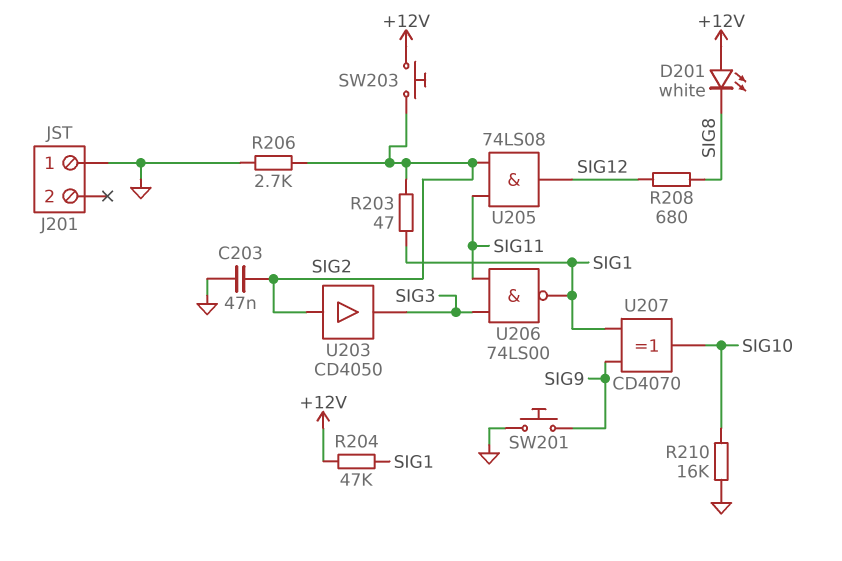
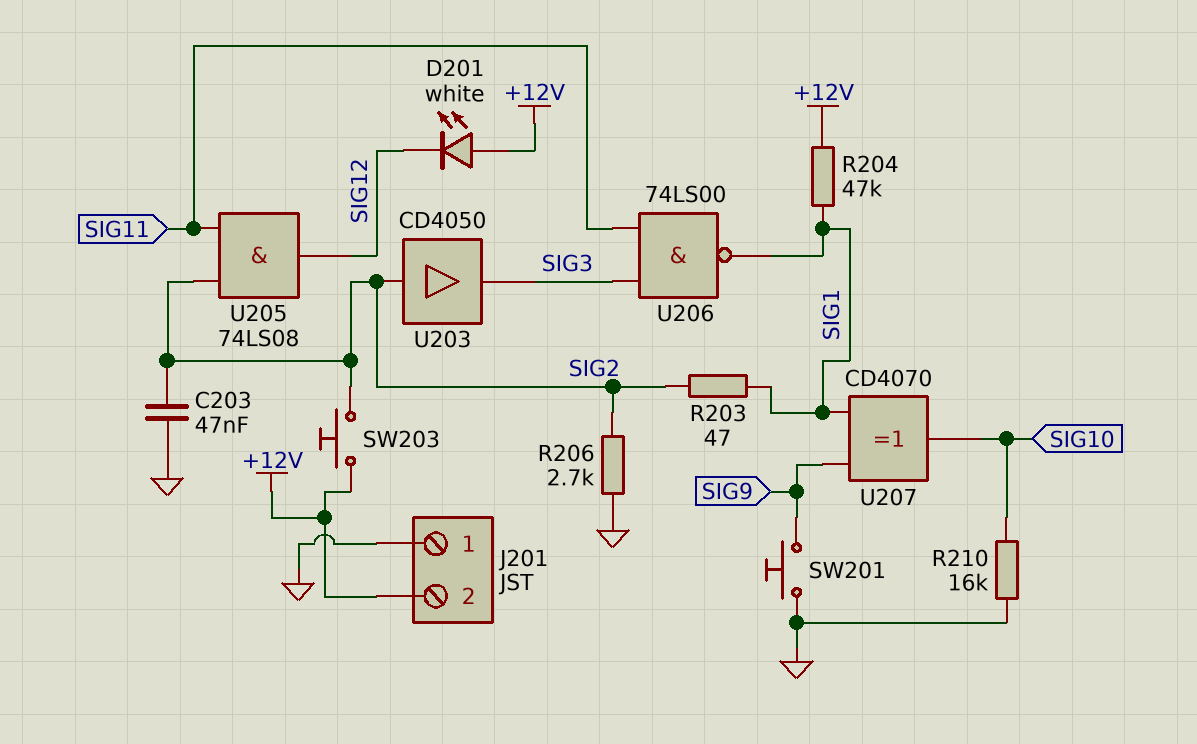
D201: LED white (A +12V, K SIG8) -> LED white (A +12V, K SIG12)
J201 pin 2: none -> +12V
R208: 680 (SIG8, SIG12) -> none

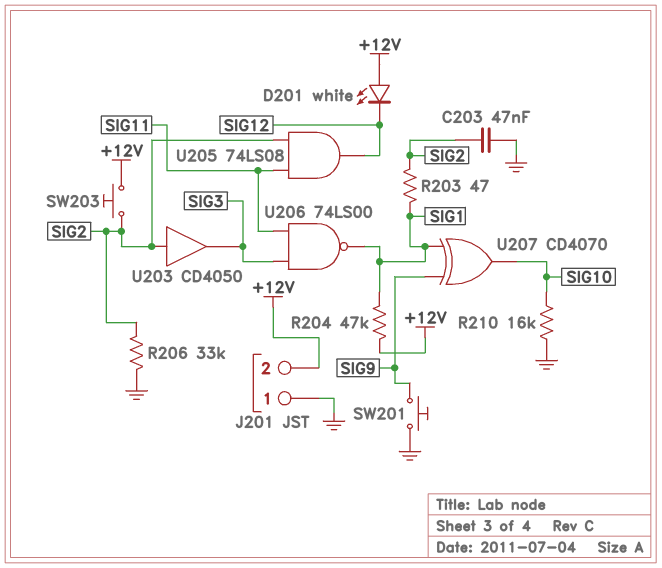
R206: 2.7k (GND, SIG2) -> 33k (GND, SIG2)

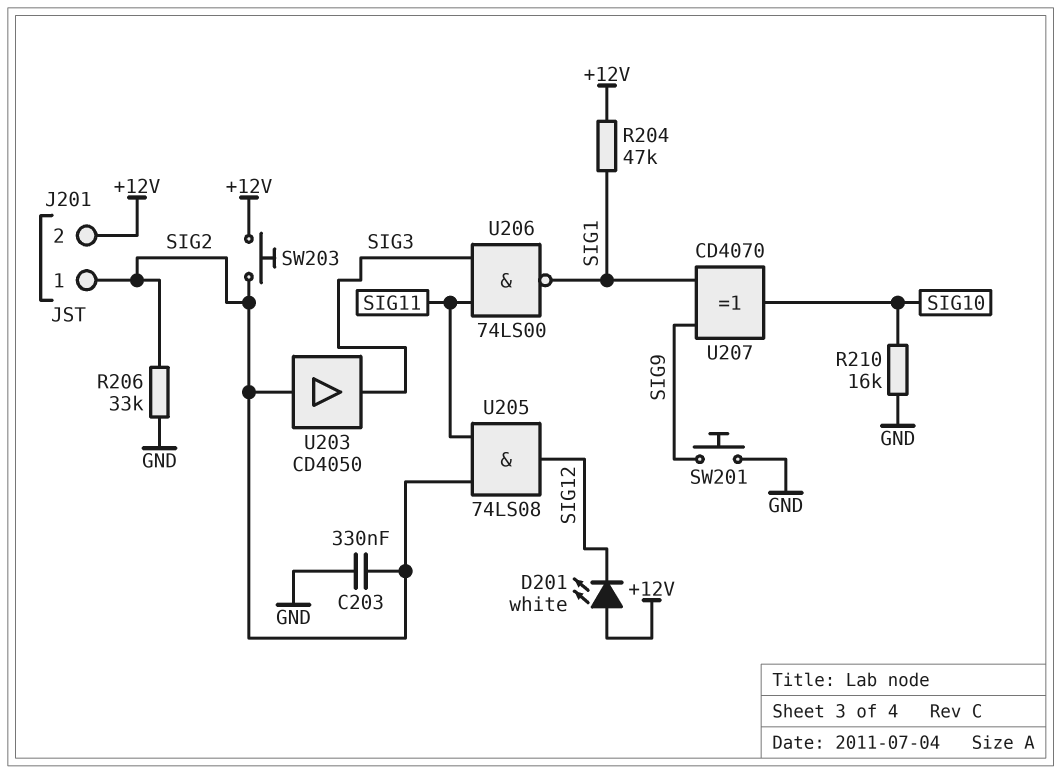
C203: 47nF (GND, SIG2) -> 330nF (GND, SIG2)
J201 pin 1: GND -> SIG2
R203: 47 (SIG1, SIG2) -> none

